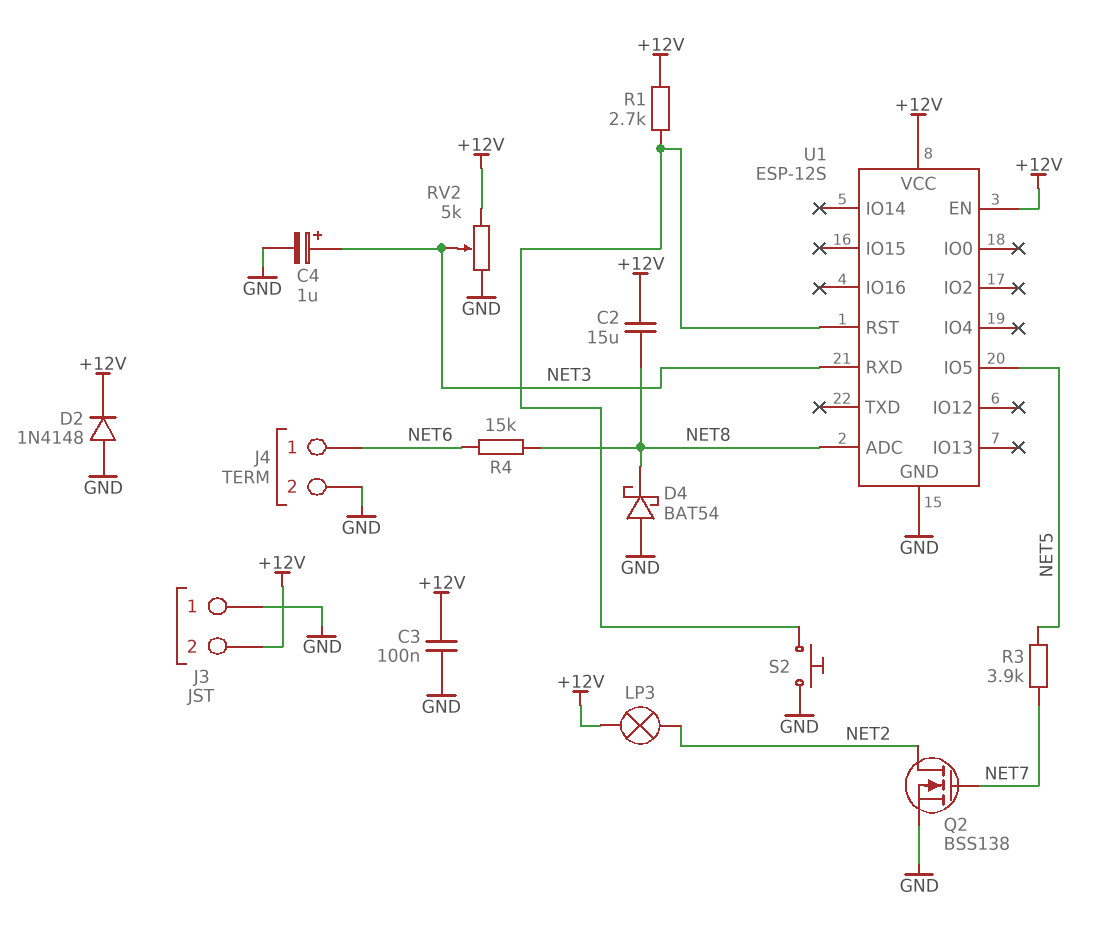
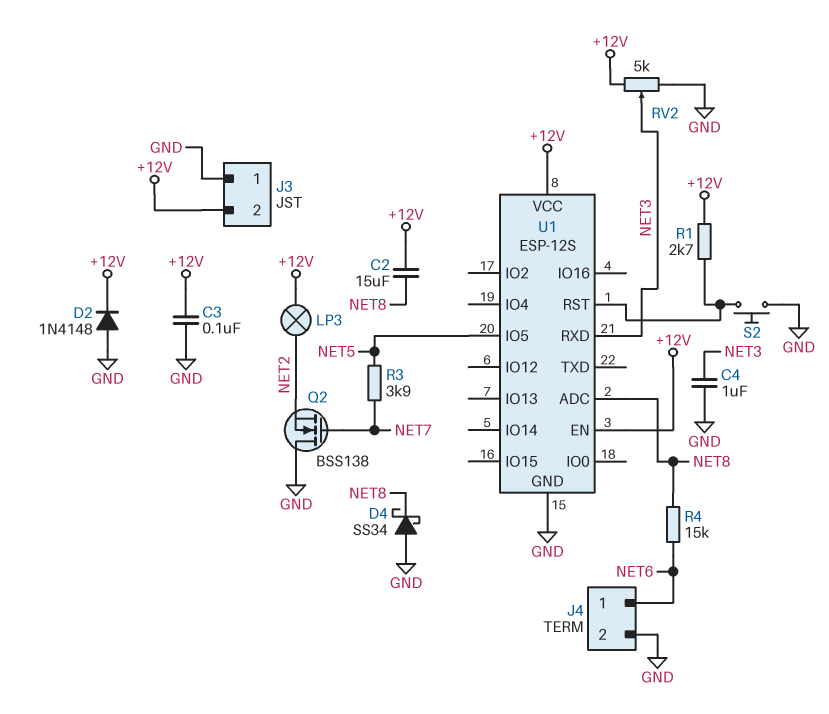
C4: 1uF (plus NET3, minus GND) -> 1uF (GND, NET3)
D4: schottky BAT54 (A GND, K NET8) -> schottky SS34 (A GND, K NET8)
Q2: NMOS BSS138 (G NET7, D NET2, S GND) -> NMOS BSS138 (G NET7, D GND, S NET2)

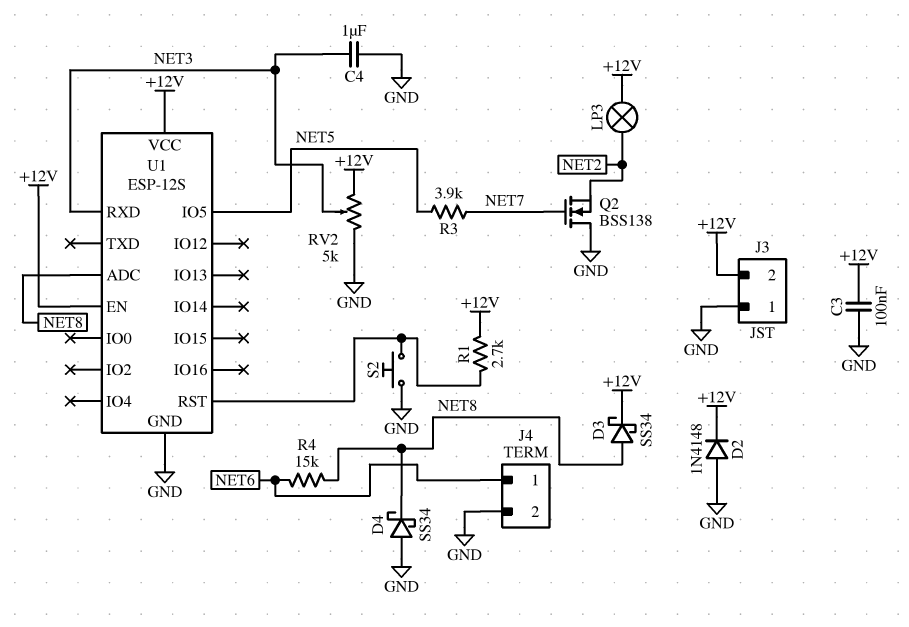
C2: 15uF (+12V, NET8) -> none
D3: none -> schottky SS34 (A NET8, K +12V)

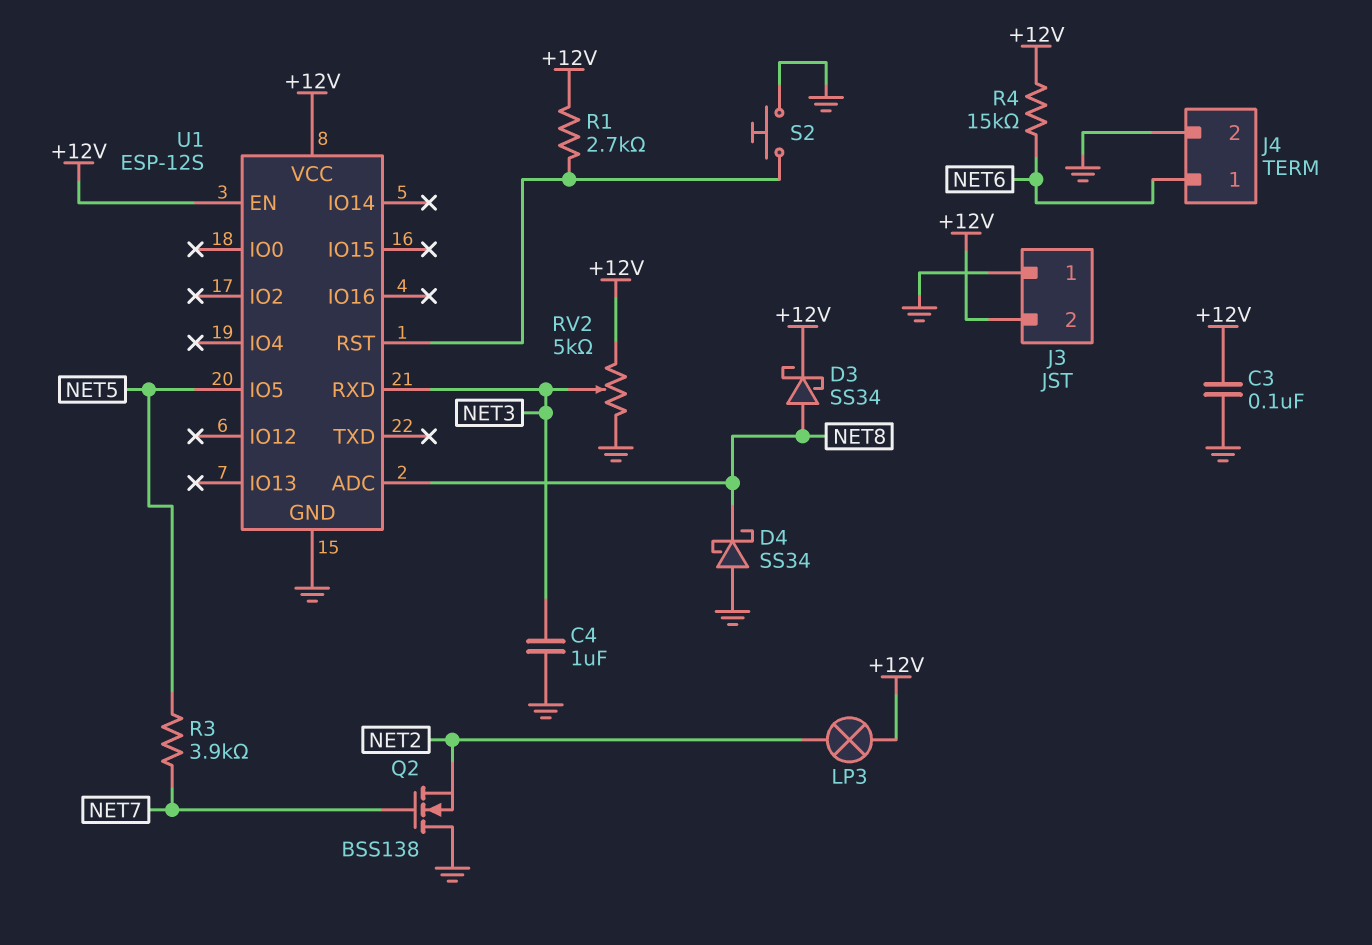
D2: diode 1N4148 (A GND, K +12V) -> none
R4: 15k (NET6, NET8) -> 15k (+12V, NET6)

